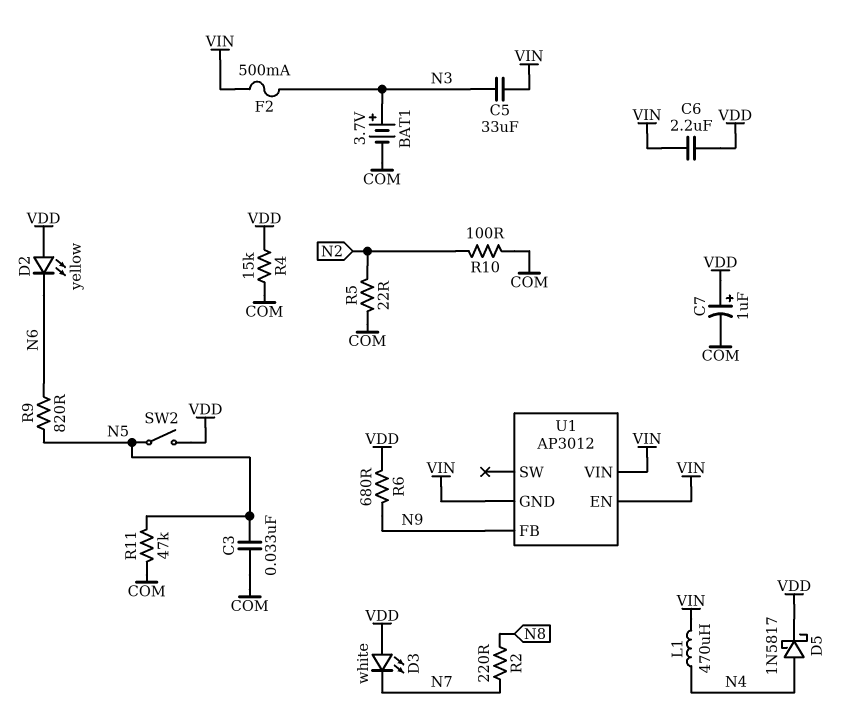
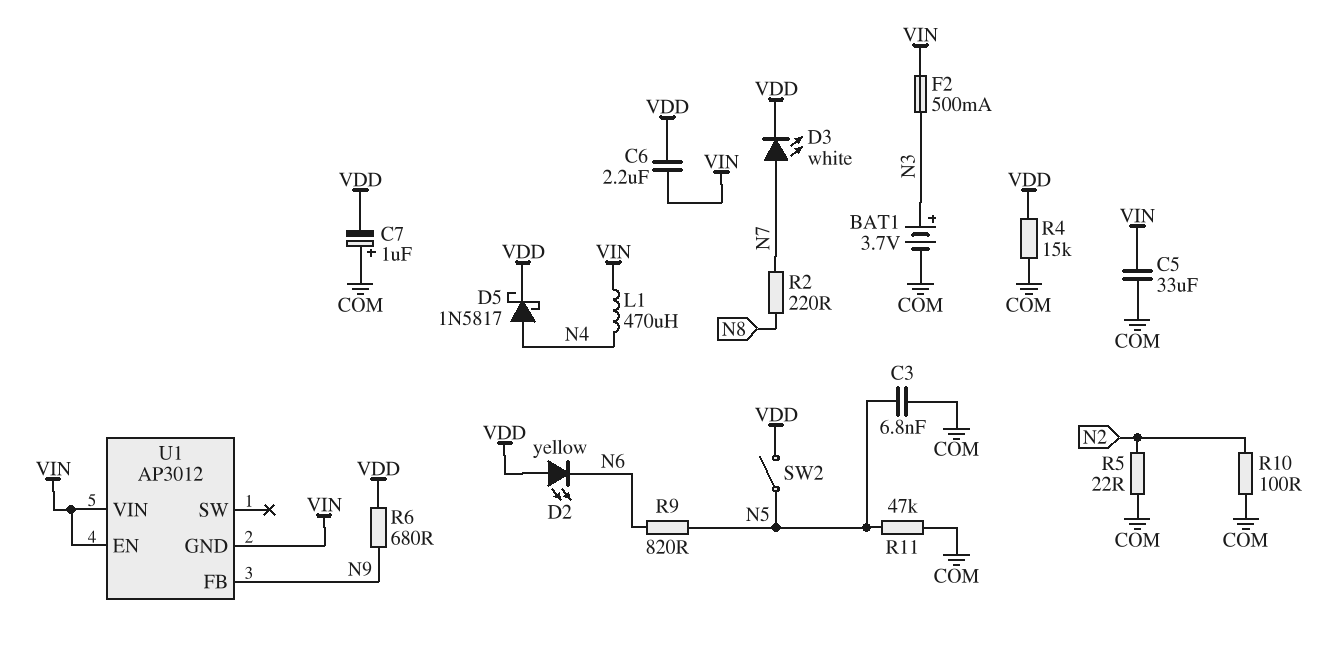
C3: 33nF (COM, N5) -> 6.8nF (COM, N5)
C5: 33uF (N3, VIN) -> 33uF (COM, VIN)
C7: 1uF (plus VDD, minus COM) -> 1uF (plus COM, minus VDD)
D3: LED white (A VDD, K N7) -> LED white (A N7, K VDD)

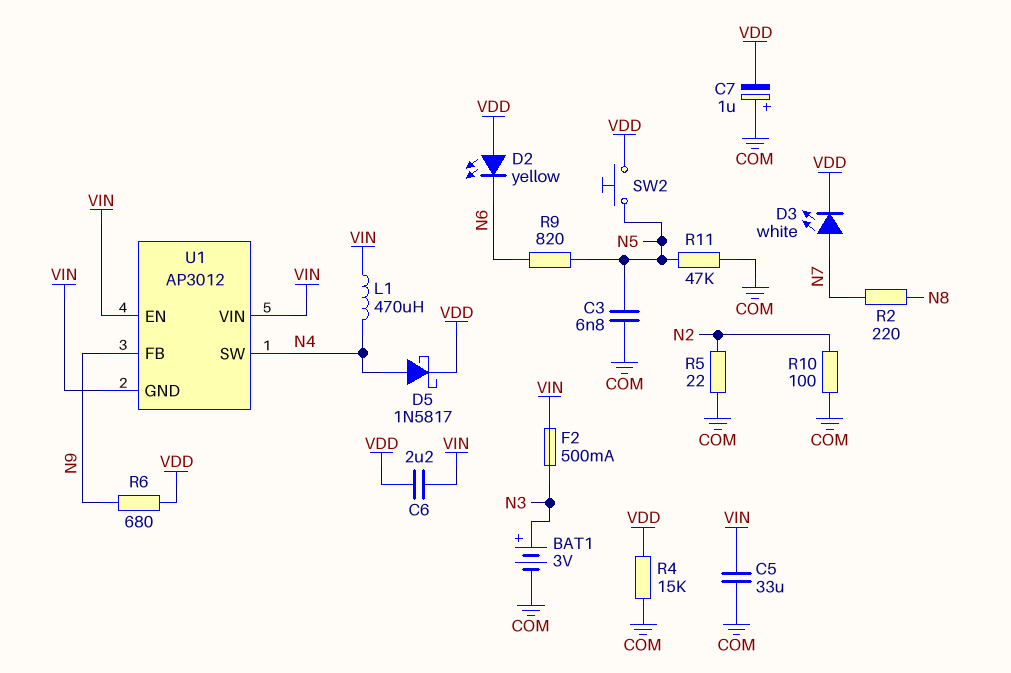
BAT1: 3.7V (plus N3, minus COM) -> 3V (plus N3, minus COM)
SW2: switch (N5, VDD) -> button (N5, VDD)
U1 pin SW: none -> N4

